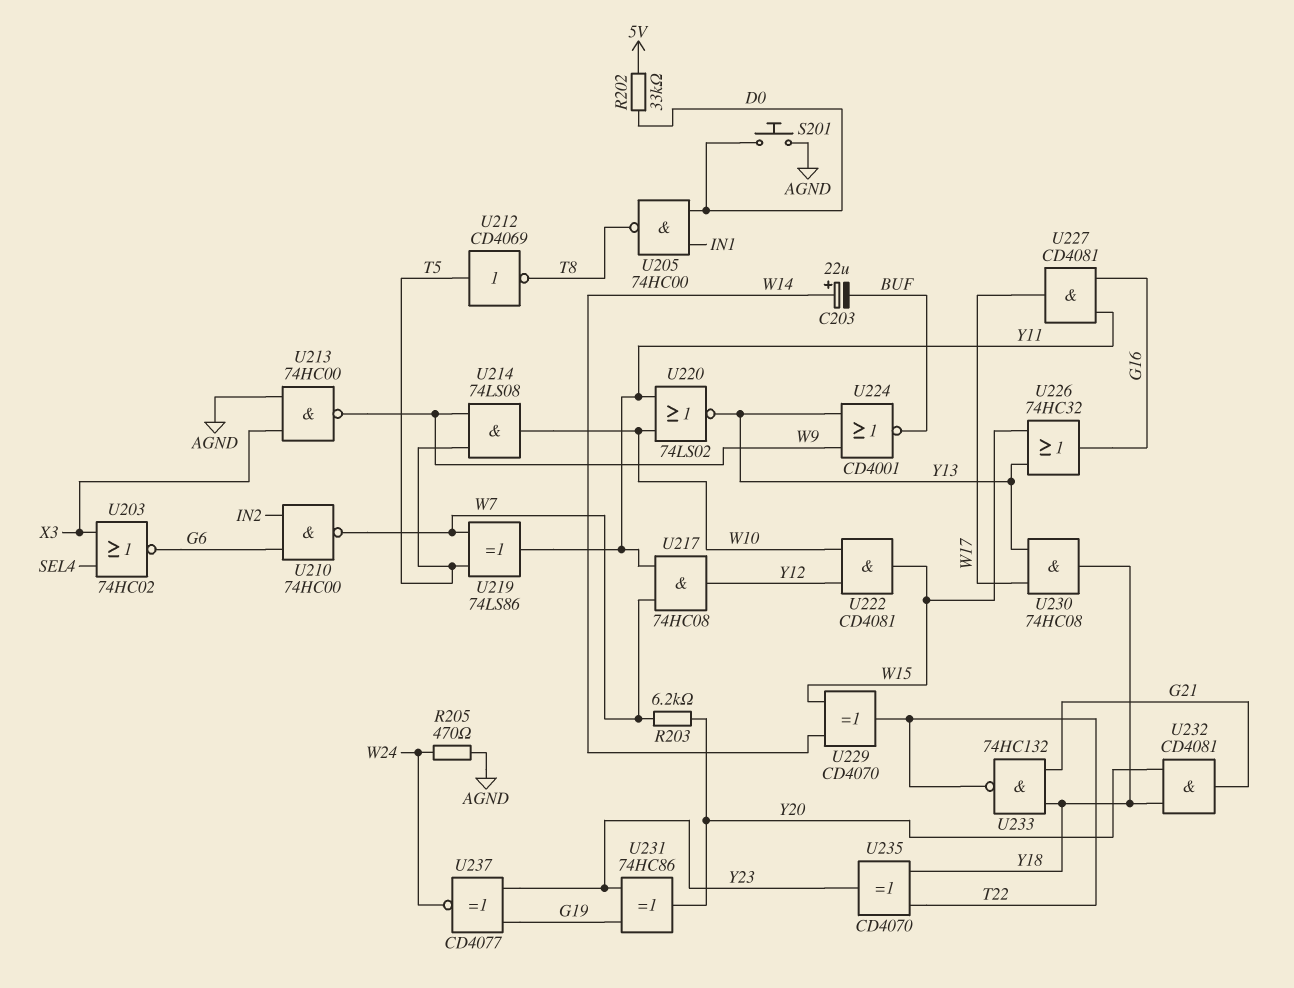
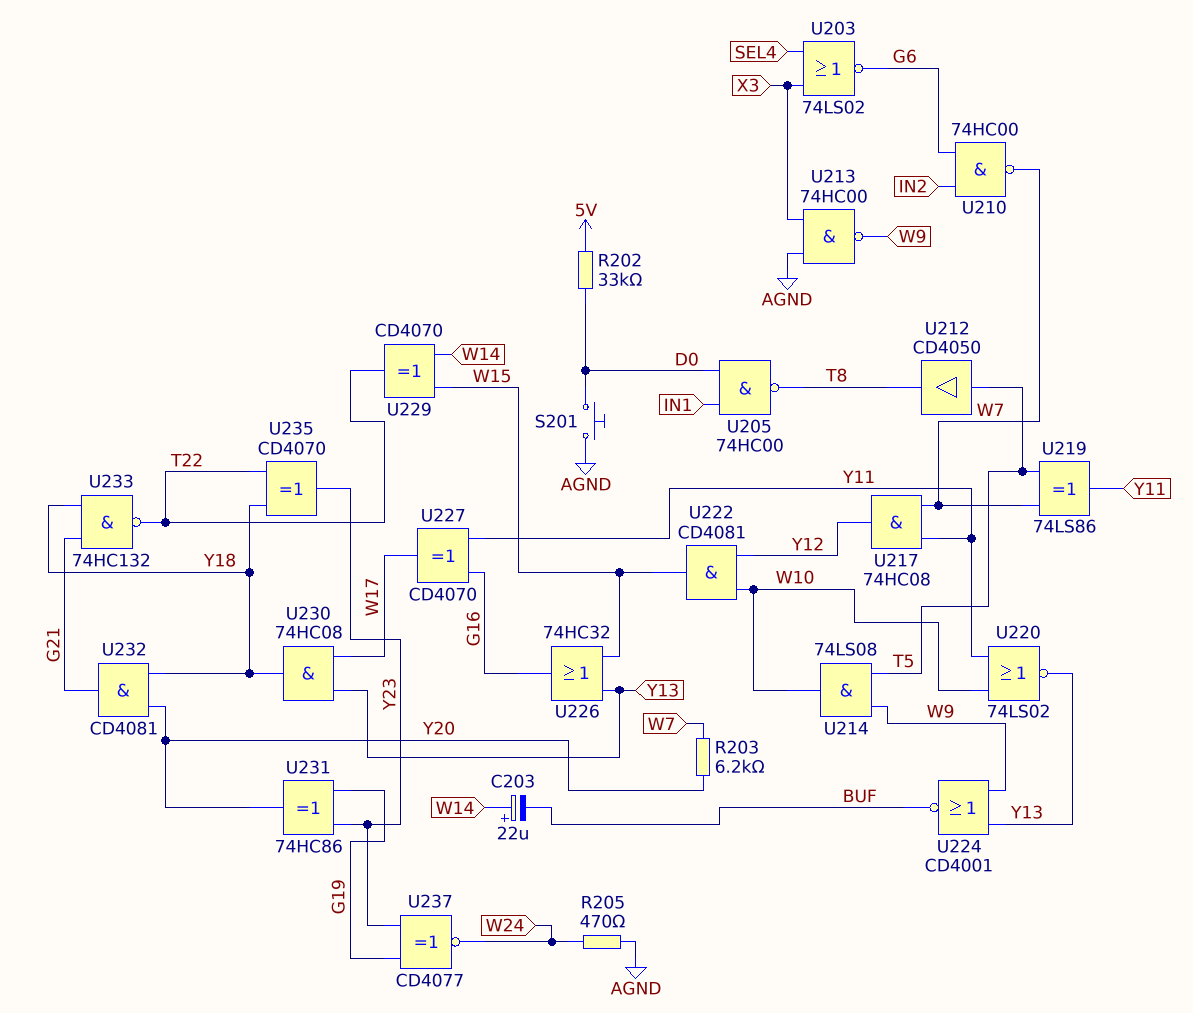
U203: NOR 74HC02 (in SEL4, in X3, out G6) -> NOR 74LS02 (in SEL4, in X3, out G6)
U212: NOT CD4069 (in T5, out T8) -> buffer CD4050 (in T5, out T8)
U227: AND CD4081 (in G16, in Y11, out W17) -> XOR CD4070 (in G16, in Y11, out W17)

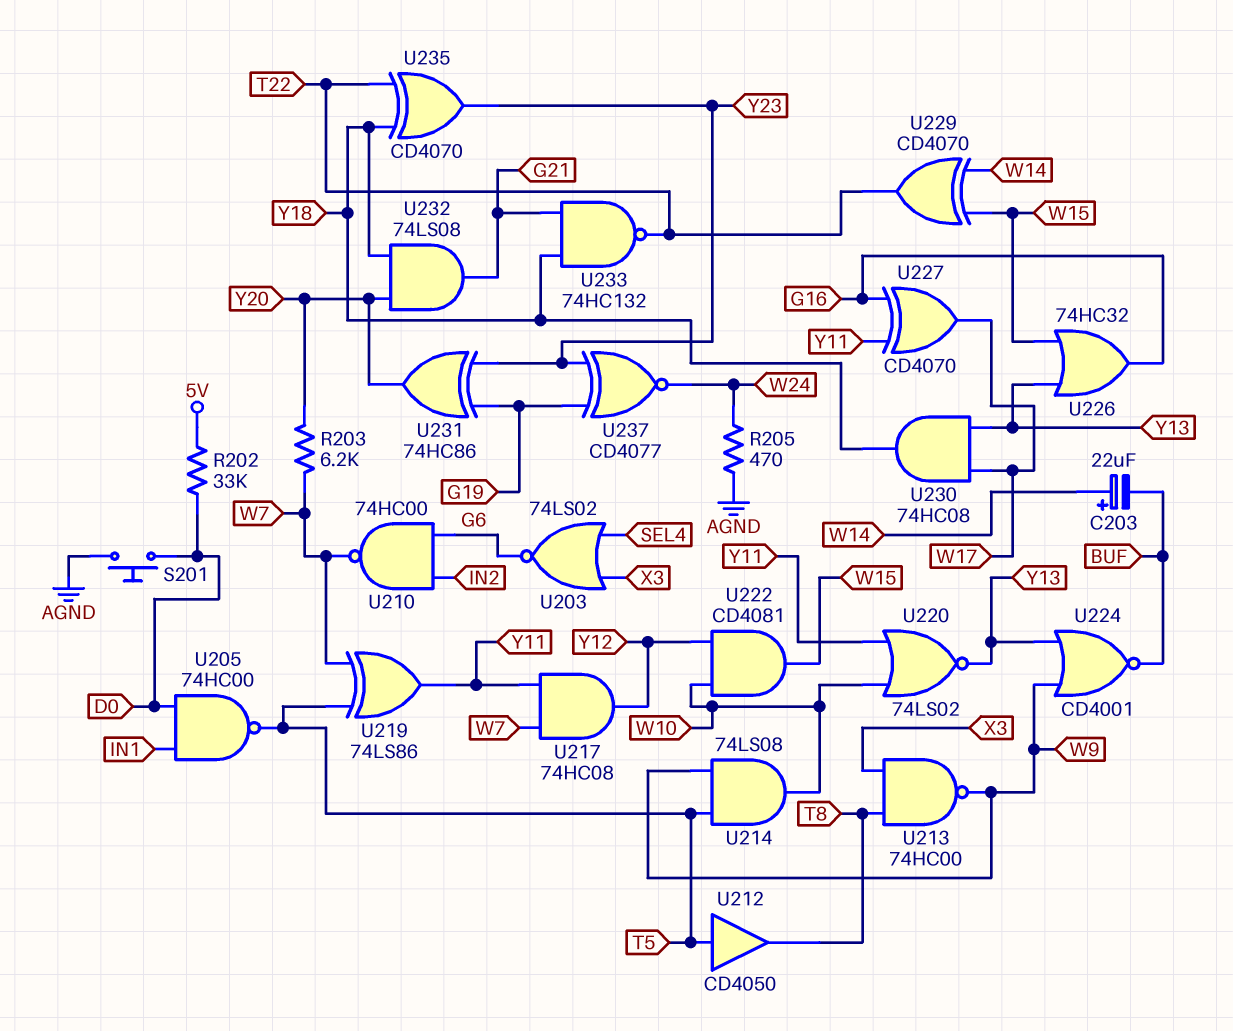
U205: NAND 74HC00 (in D0, in IN1, out T8) -> NAND 74HC00 (in D0, in IN1, out T5)
U213: NAND 74HC00 (in AGND, in X3, out W9) -> NAND 74HC00 (in T8, in X3, out W9)
U232: AND CD4081 (in Y18, in Y20, out G21) -> AND 74LS08 (in Y18, in Y20, out G21)

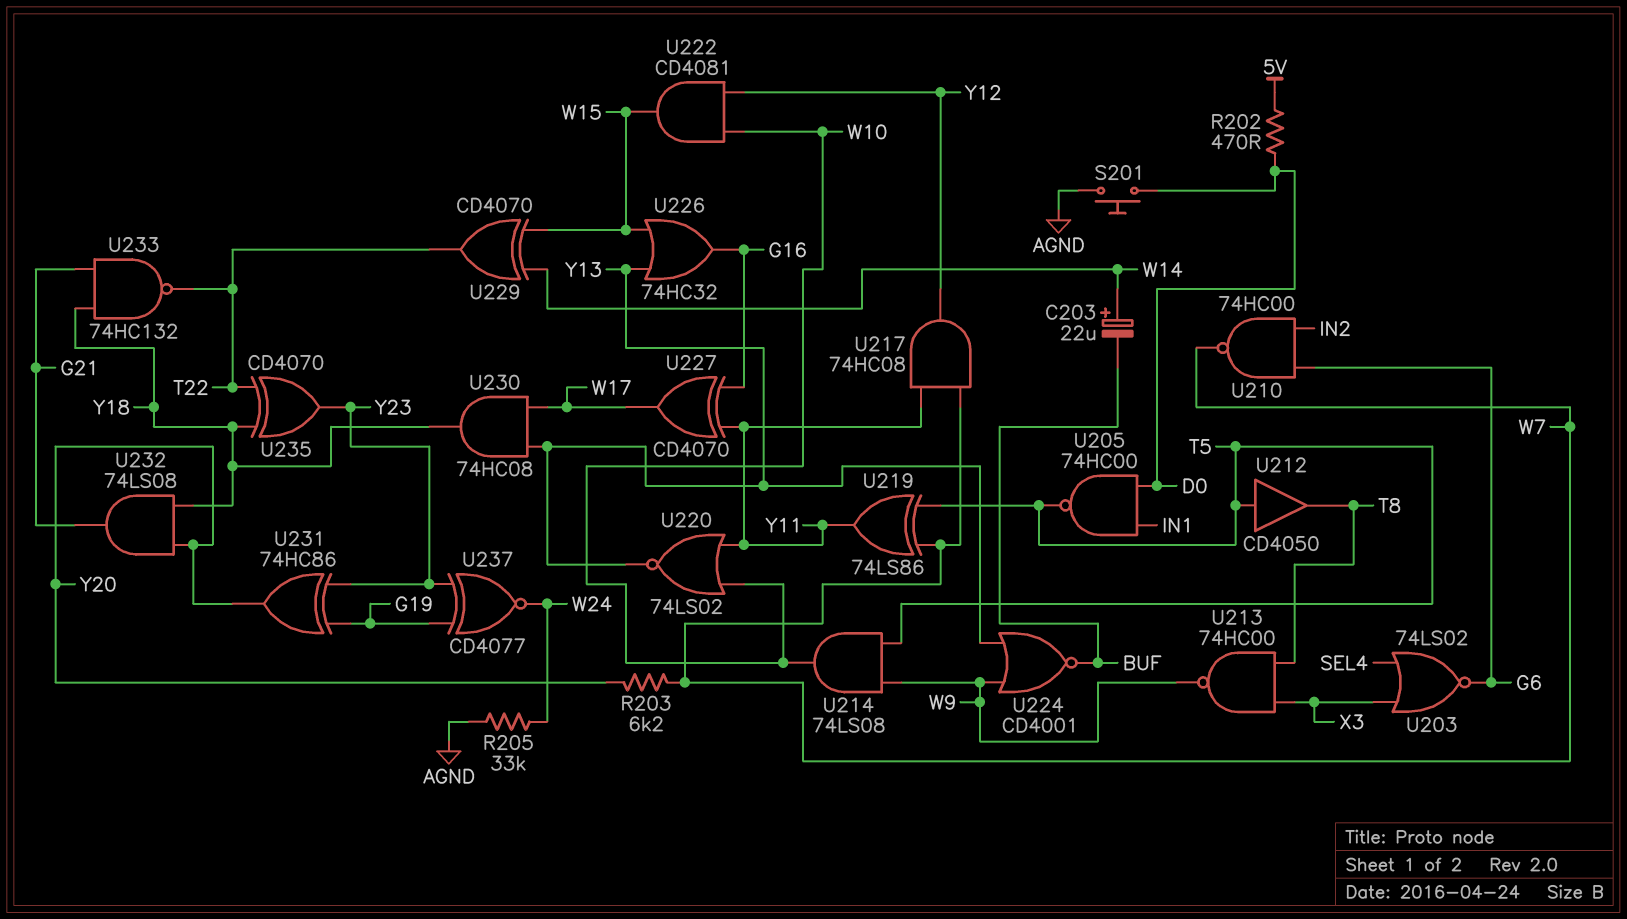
R202: 33k (5V, D0) -> 470 (5V, D0)
R205: 470 (AGND, W24) -> 33k (AGND, W24)

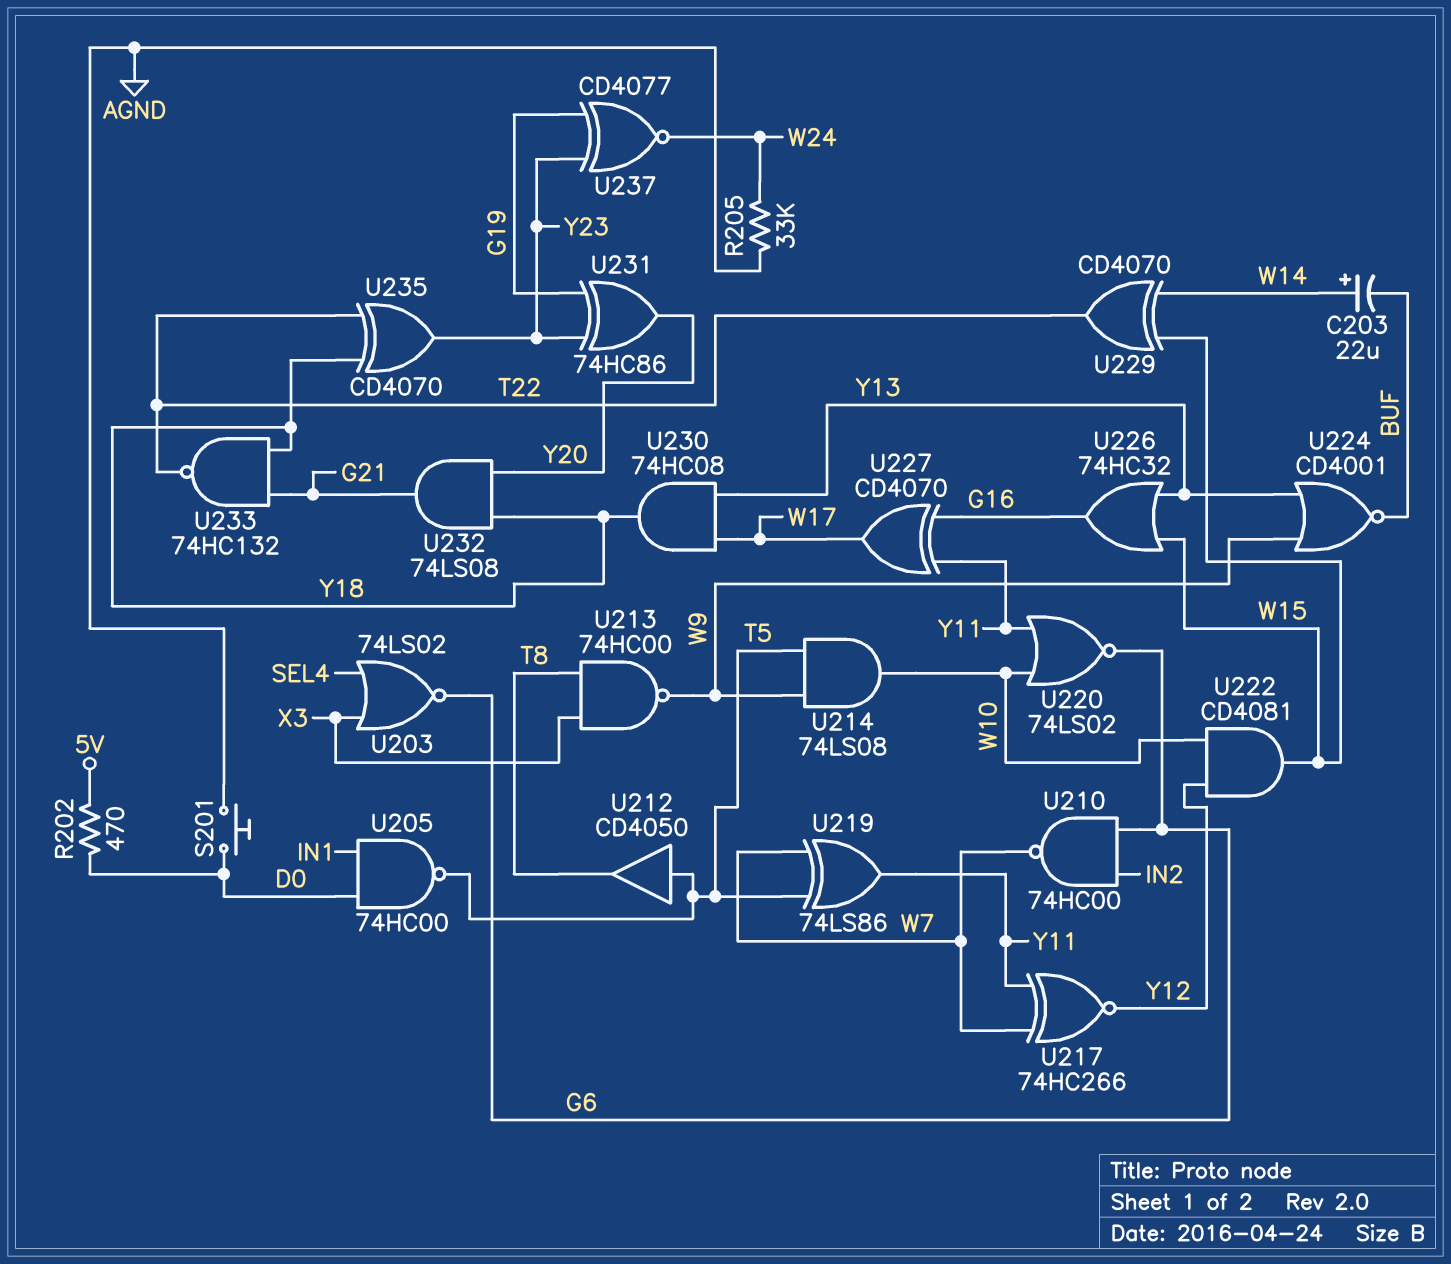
R203: 6.2k (W7, Y20) -> none
U217: AND 74HC08 (in W7, in Y11, out Y12) -> XNOR 74HC266 (in W7, in Y11, out Y12)
U220: NOR 74LS02 (in W10, in Y11, out Y13) -> NOR 74LS02 (in W10, in Y11, out G6)

